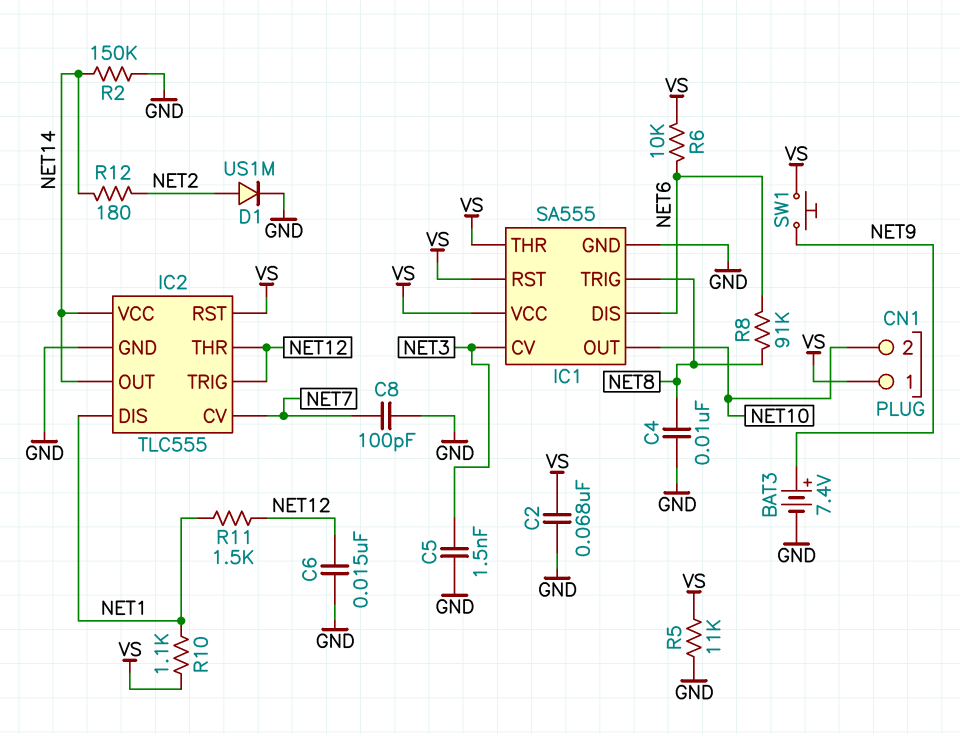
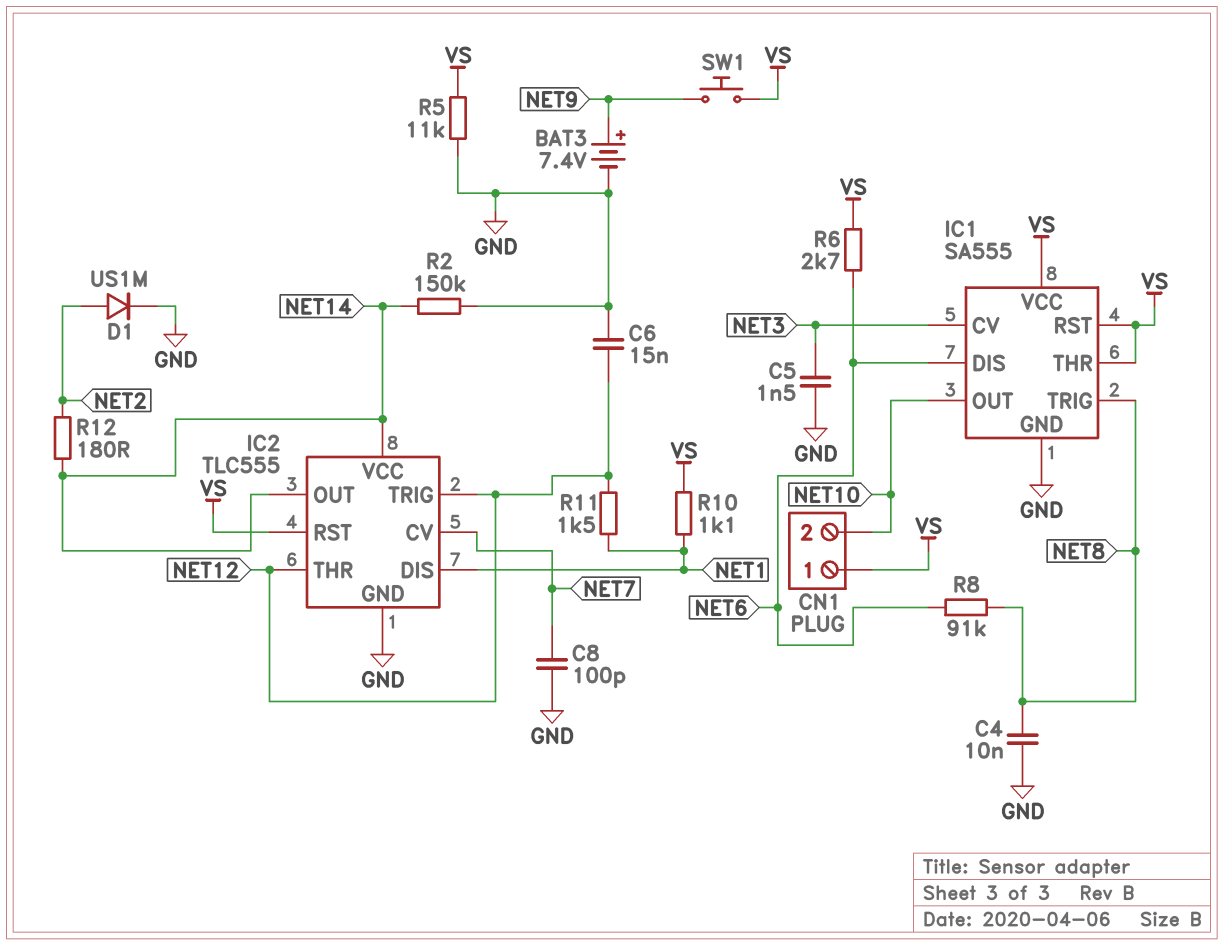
C2: 68nF (GND, VS) -> none
R6: 10k (NET6, VS) -> 2.7k (NET6, VS)

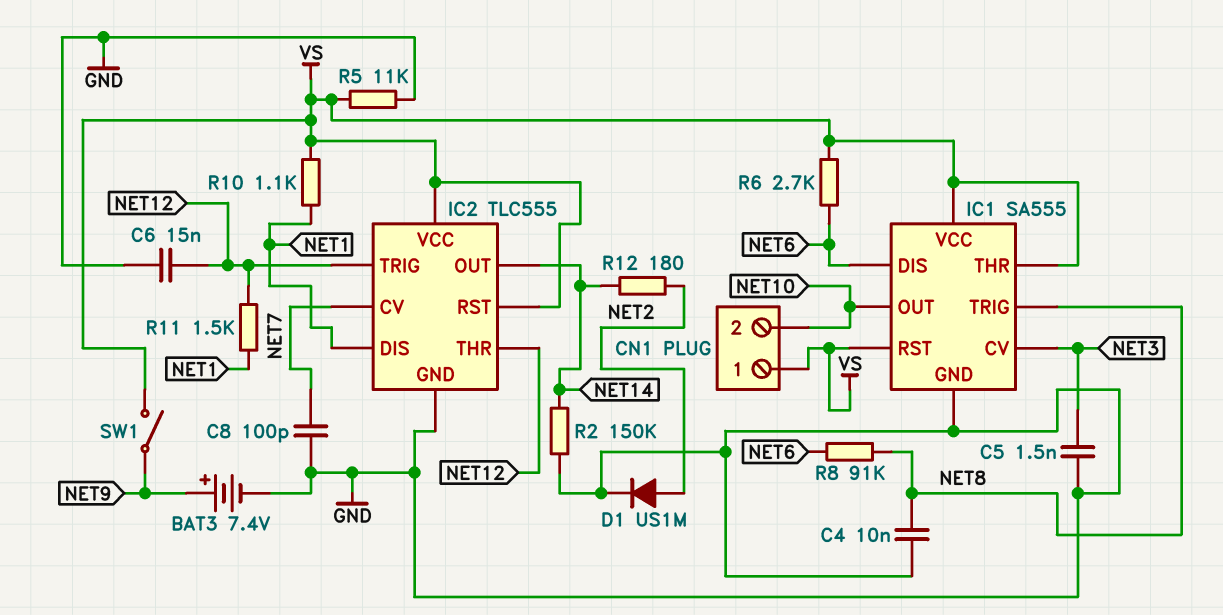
IC2 pin VCC: NET14 -> VS
SW1: button (NET9, VS) -> switch (NET9, VS)

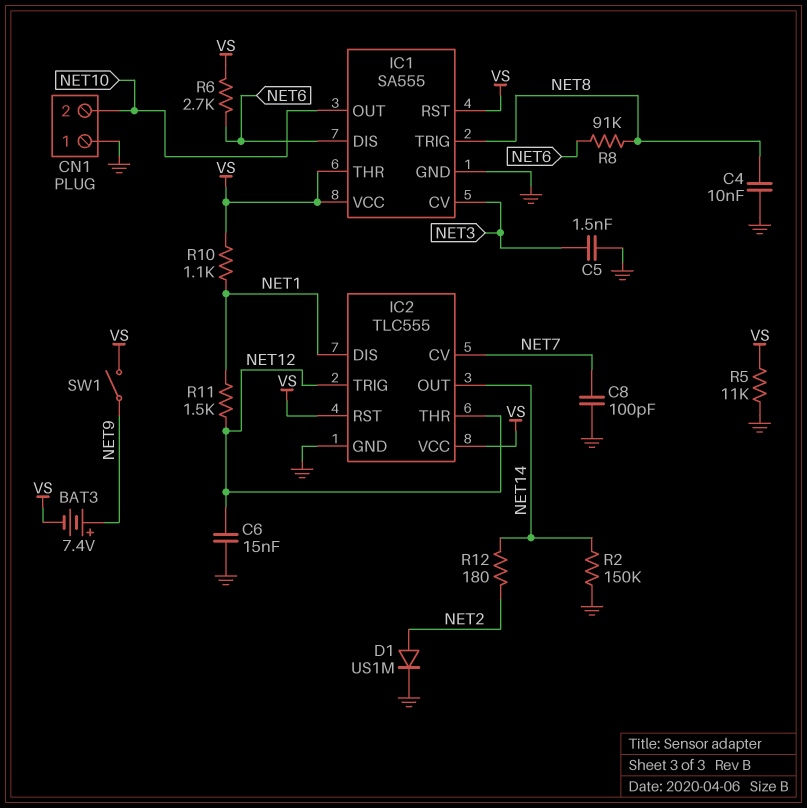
BAT3: 7.4V (plus NET9, minus GND) -> 7.4V (plus NET9, minus VS)
CN1 pin 1: VS -> GND

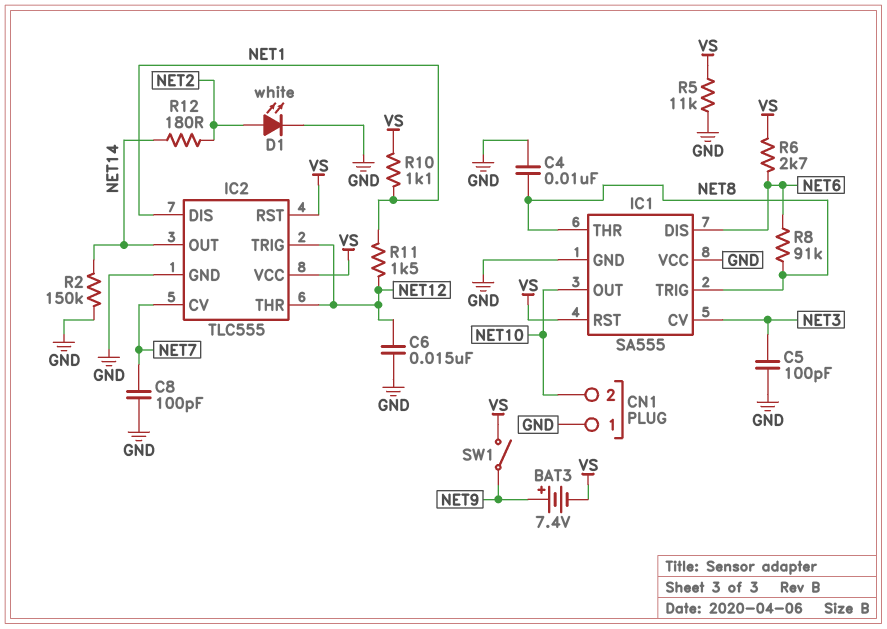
C5: 1.5nF (GND, NET3) -> 100pF (GND, NET3)
D1: diode US1M (A NET2, K GND) -> LED white (A NET2, K GND)
IC1 pin THR: VS -> NET8
IC1 pin VCC: VS -> GND

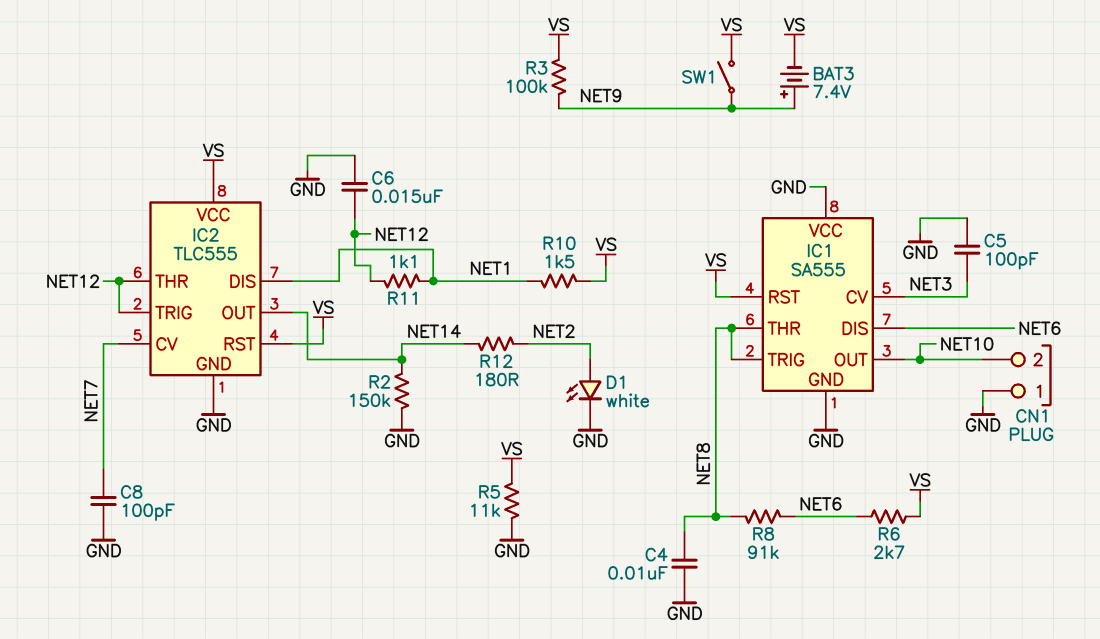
R3: none -> 100k (NET9, VS)
R10: 1.1k (NET1, VS) -> 1.5k (NET1, VS)
R11: 1.5k (NET1, NET12) -> 1.1k (NET1, NET12)

